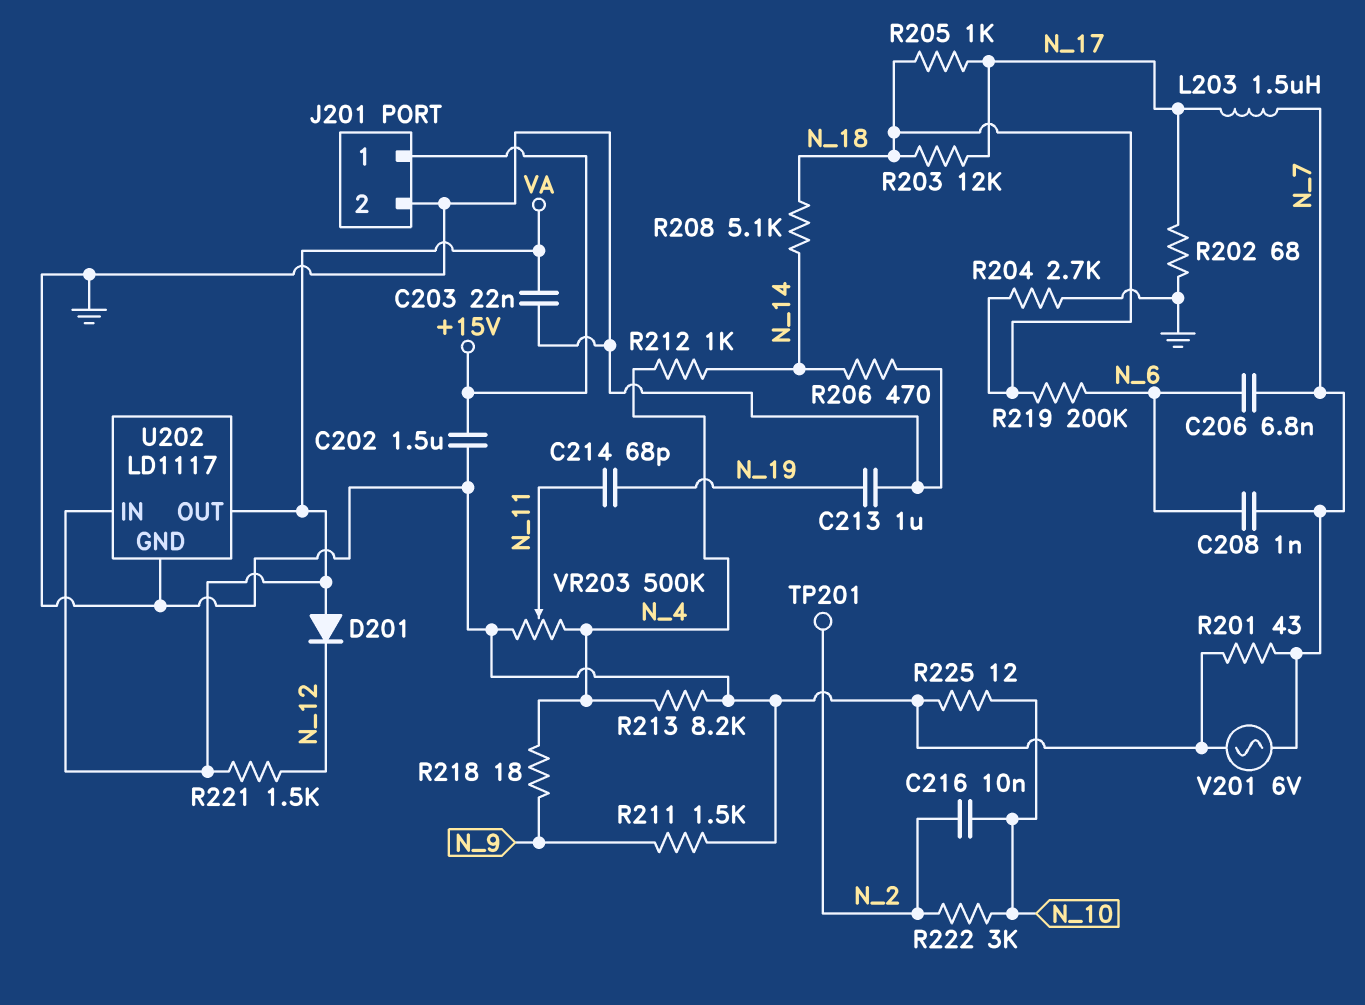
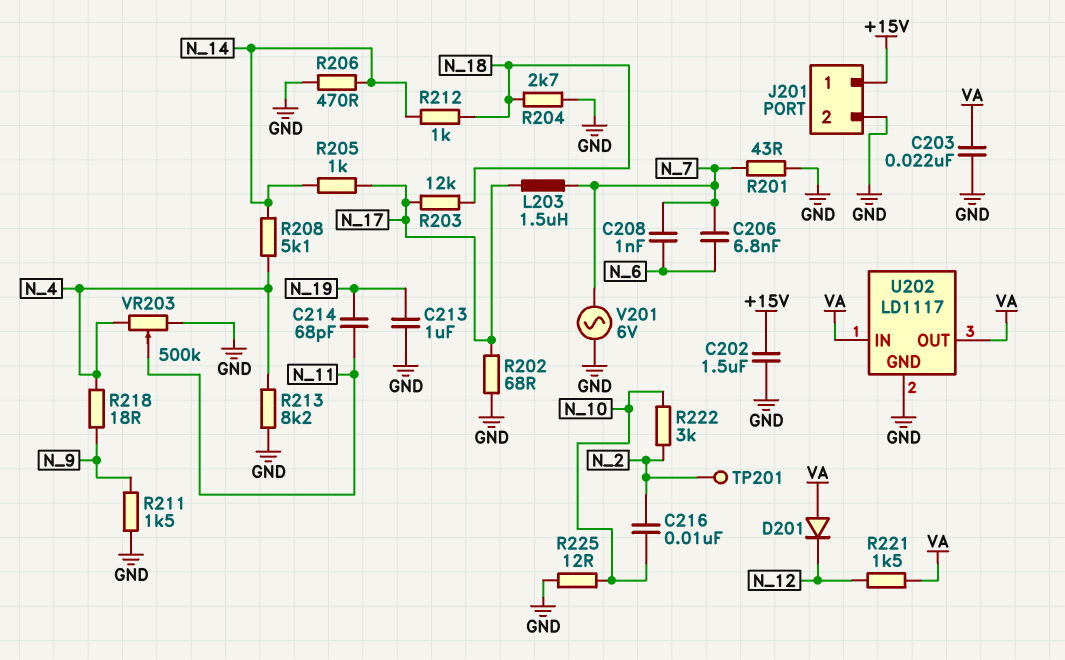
R205: 1k (N_17, N_18) -> 1k (N_14, N_17)
R208: 5.1k (N_14, N_18) -> 5.1k (N_4, N_14)
R212: 1k (N_4, N_14) -> 1k (N_14, N_18)
R219: 200k (N_6, N_18) -> none

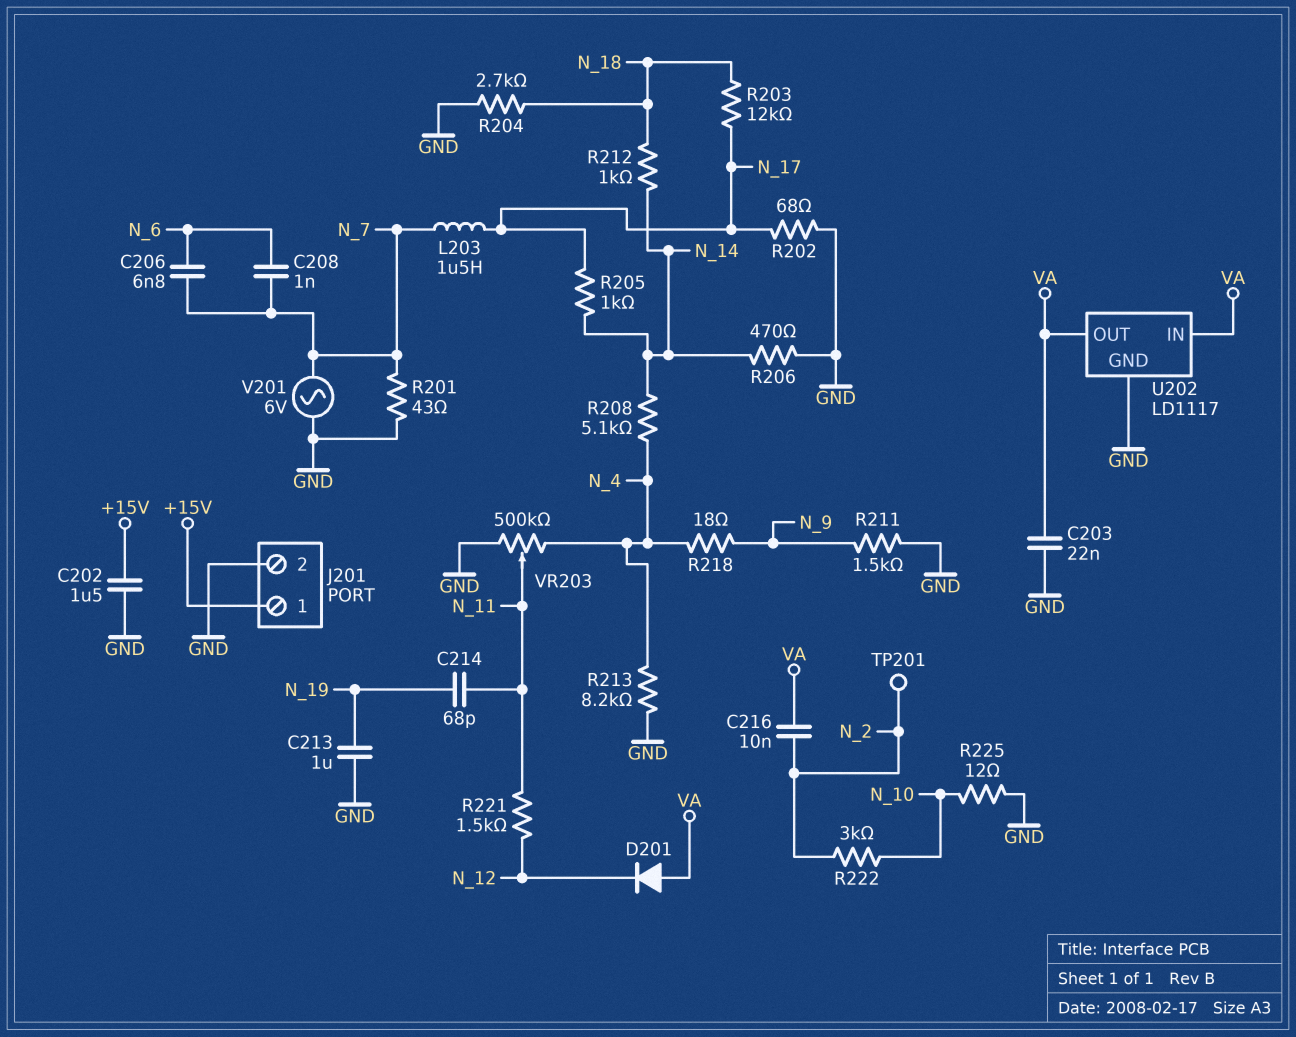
C216: 10nF (N_2, N_10) -> 10nF (N_2, VA)
R221: 1.5k (N_12, VA) -> 1.5k (N_11, N_12)

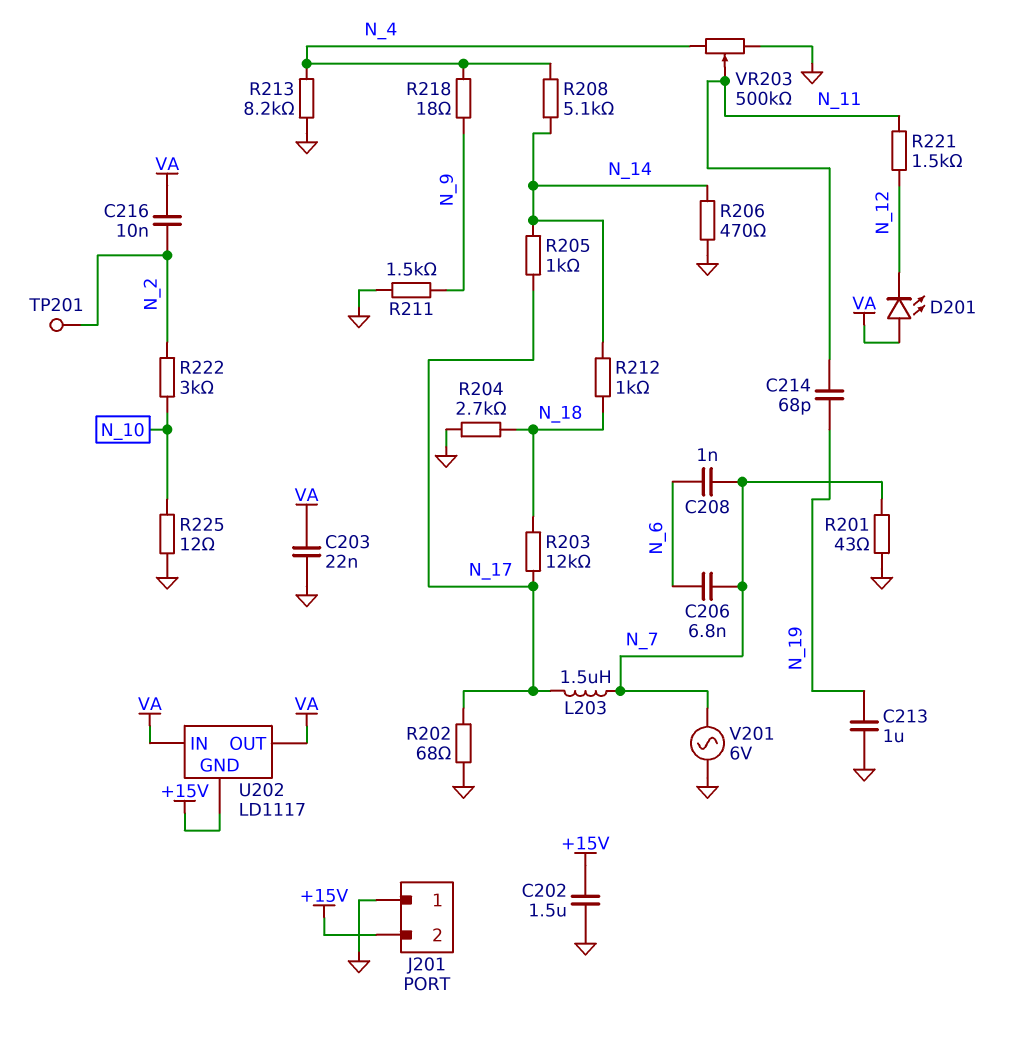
D201: diode (A VA, K N_12) -> LED (A VA, K N_12)
J201 pin 1: +15V -> GND
J201 pin 2: GND -> +15V
U202 pin GND: GND -> +15V

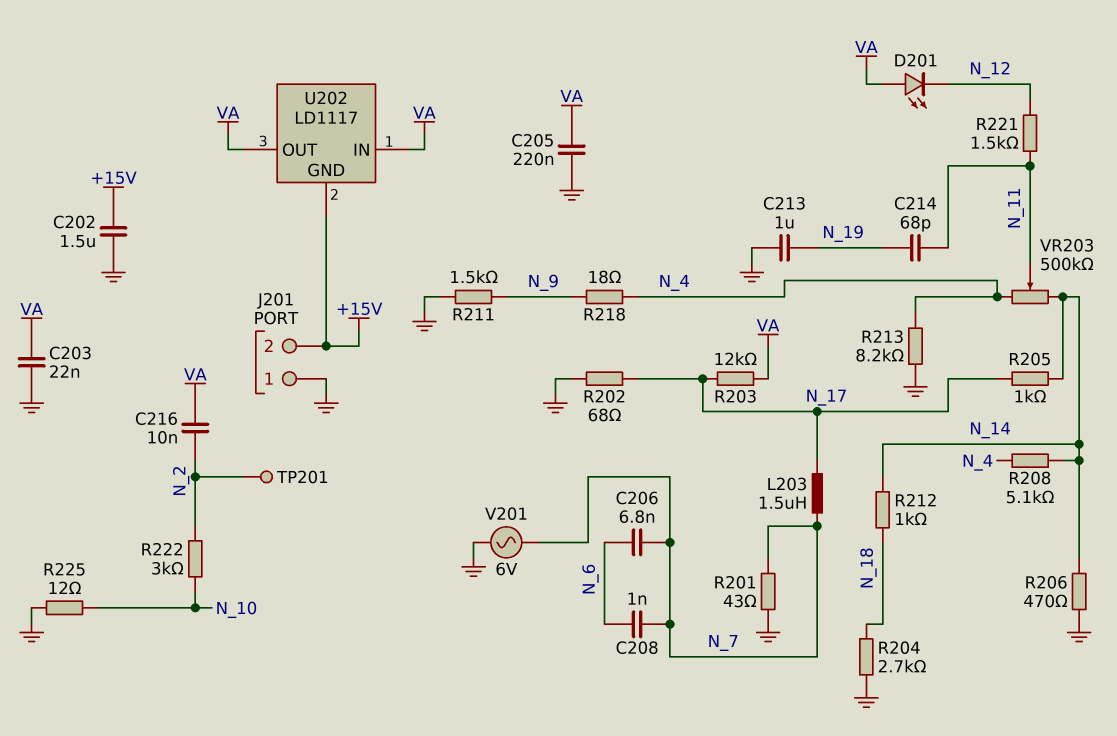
C205: none -> 220nF (GND, VA)
R203: 12k (N_17, N_18) -> 12k (N_17, VA)
VR203: 500k (GND, N_4, wiper N_11) -> 500k (N_4, N_14, wiper N_11)

